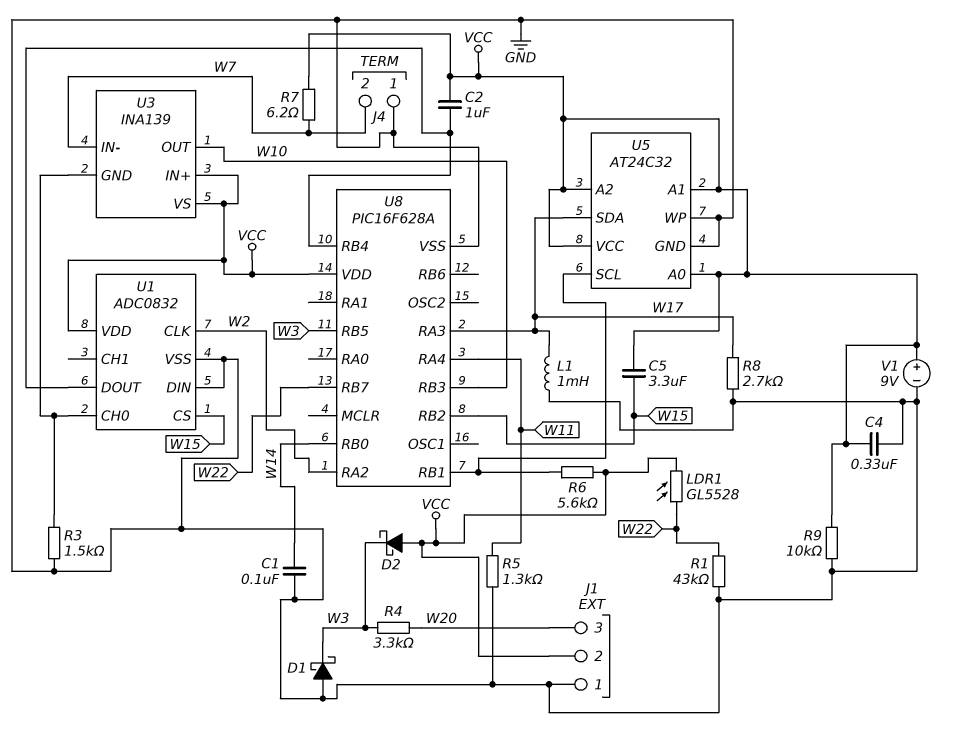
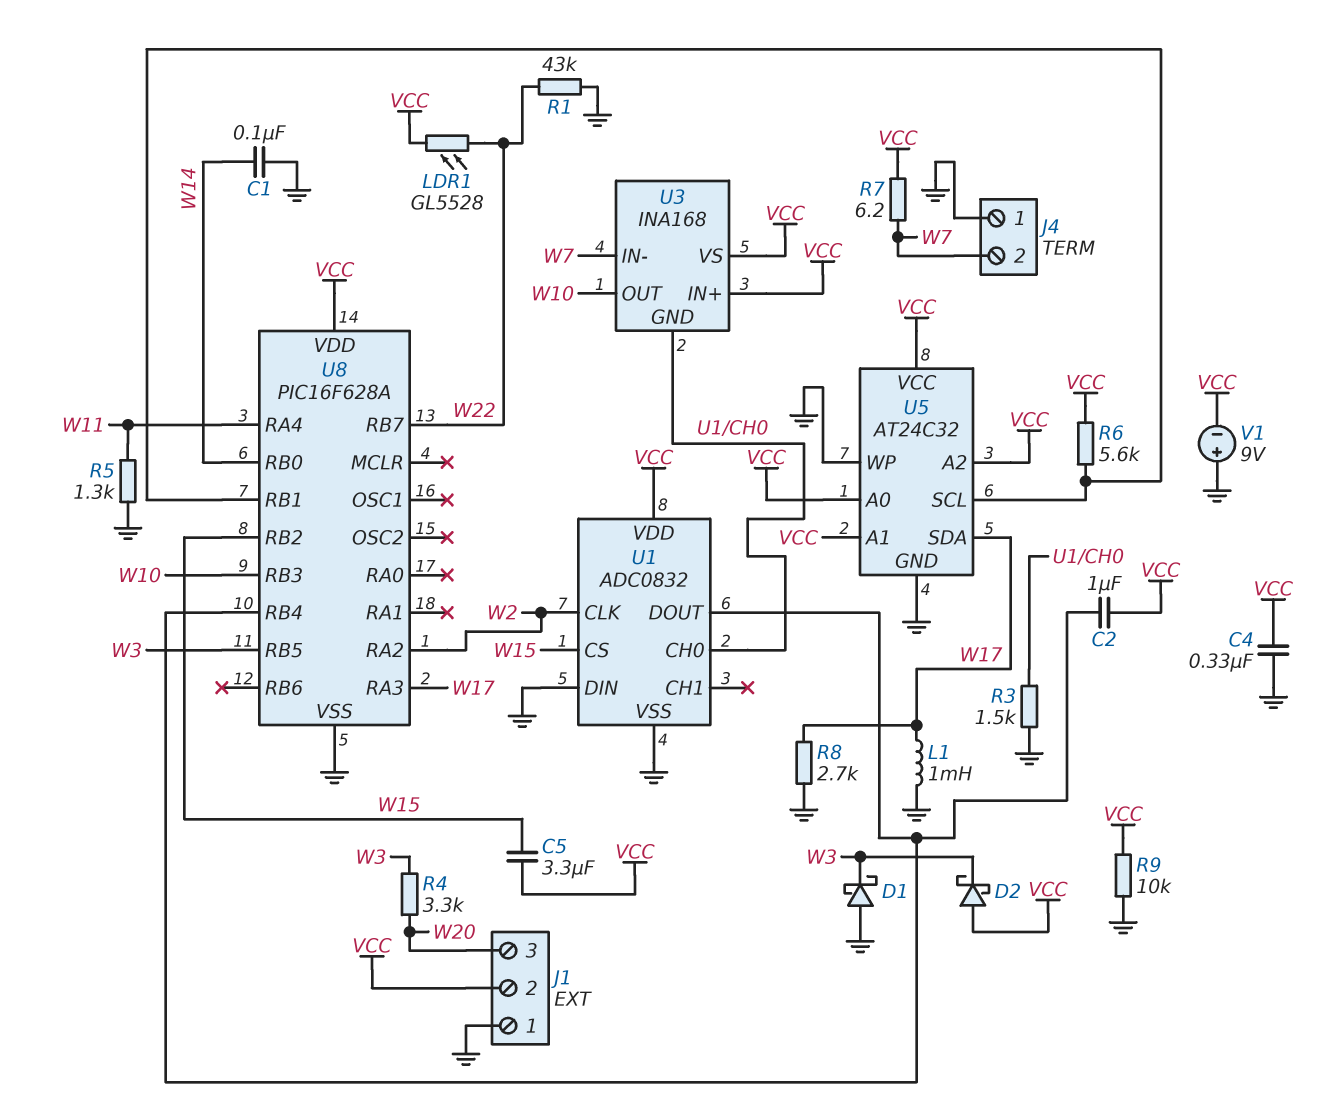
U3: INA139 -> INA168
V1: 9V (plus VCC, minus GND) -> 9V (plus GND, minus VCC)

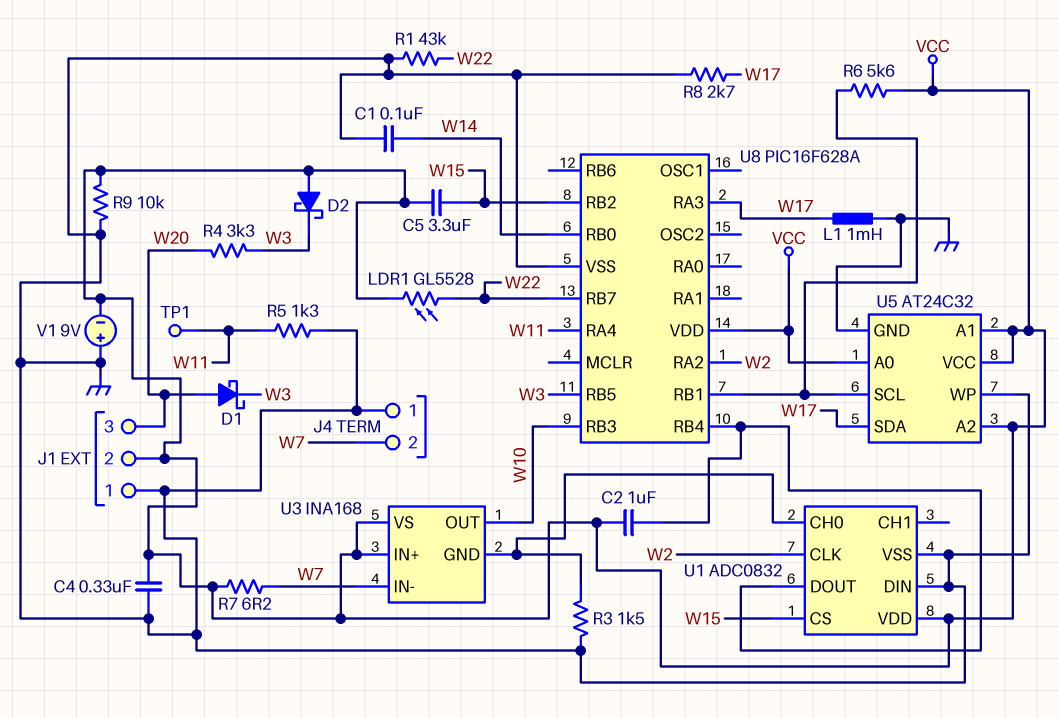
D1: schottky (A GND, K W3) -> schottky (A W20, K W3)
TP1: none -> test point (W11)

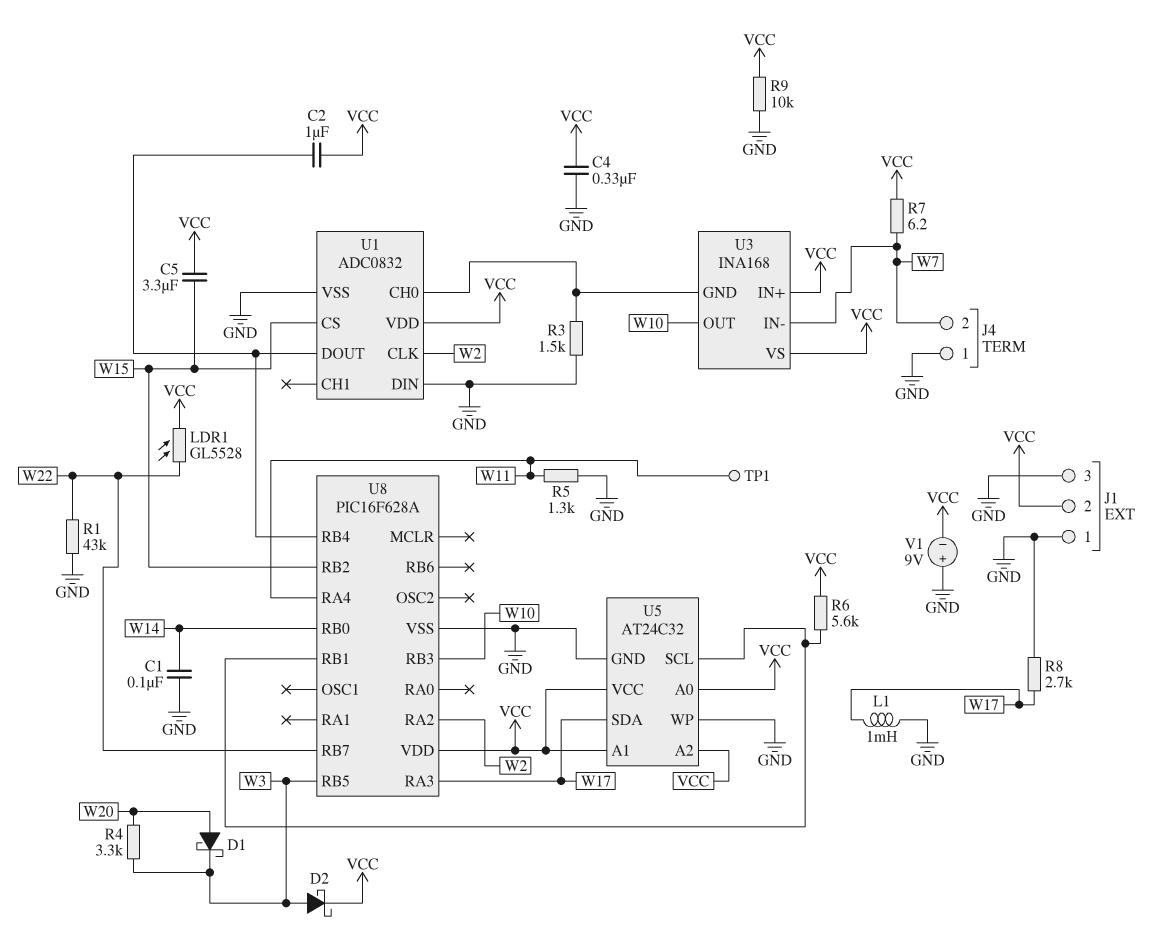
D2: schottky (A VCC, K W3) -> schottky (A W3, K VCC)
J1 pin 3: W20 -> GND

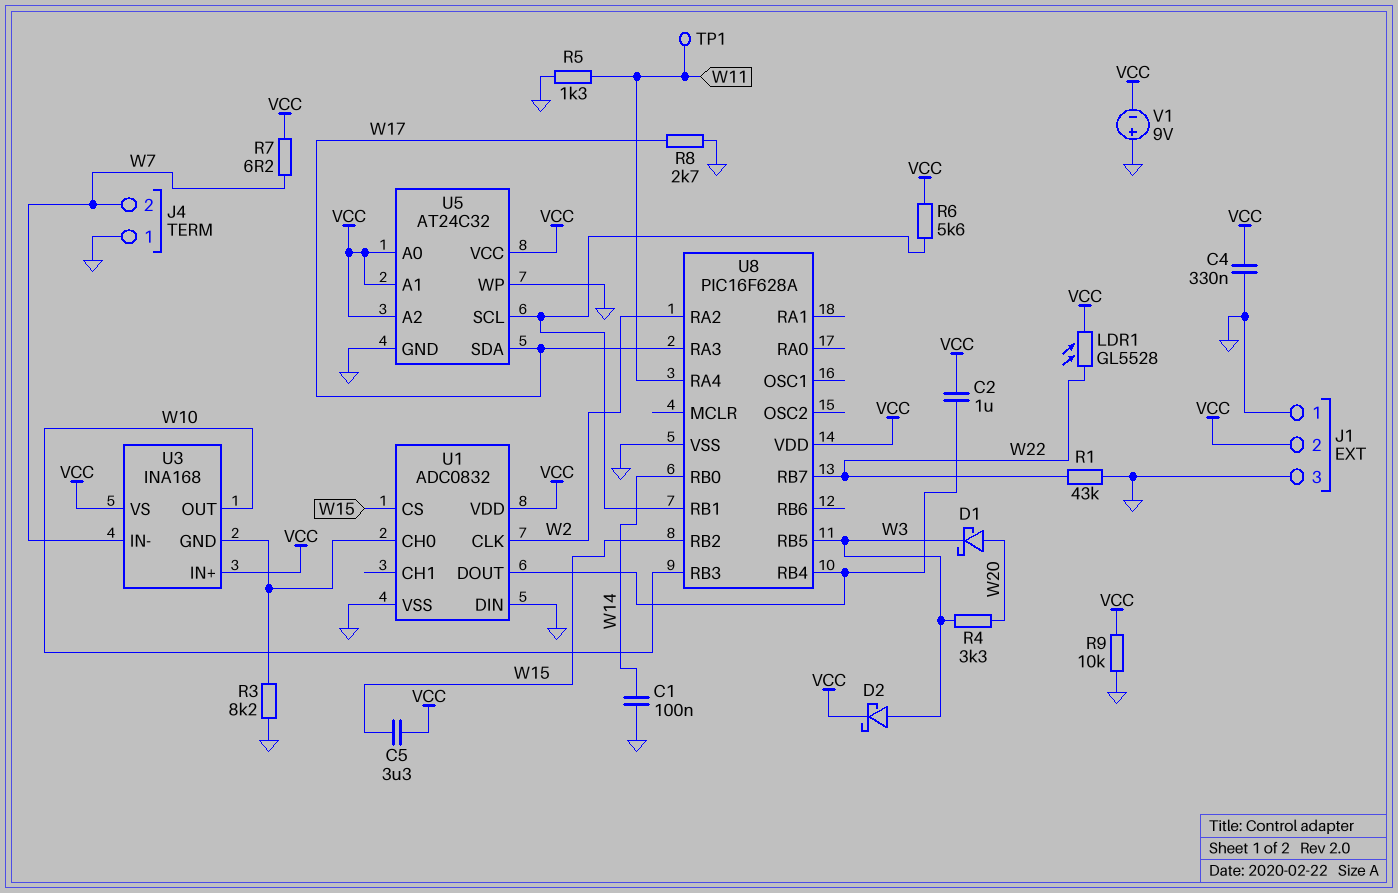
L1: 1mH (GND, W17) -> none
R3: 1.5k (GND, U1/CH0) -> 8.2k (GND, U1/CH0)

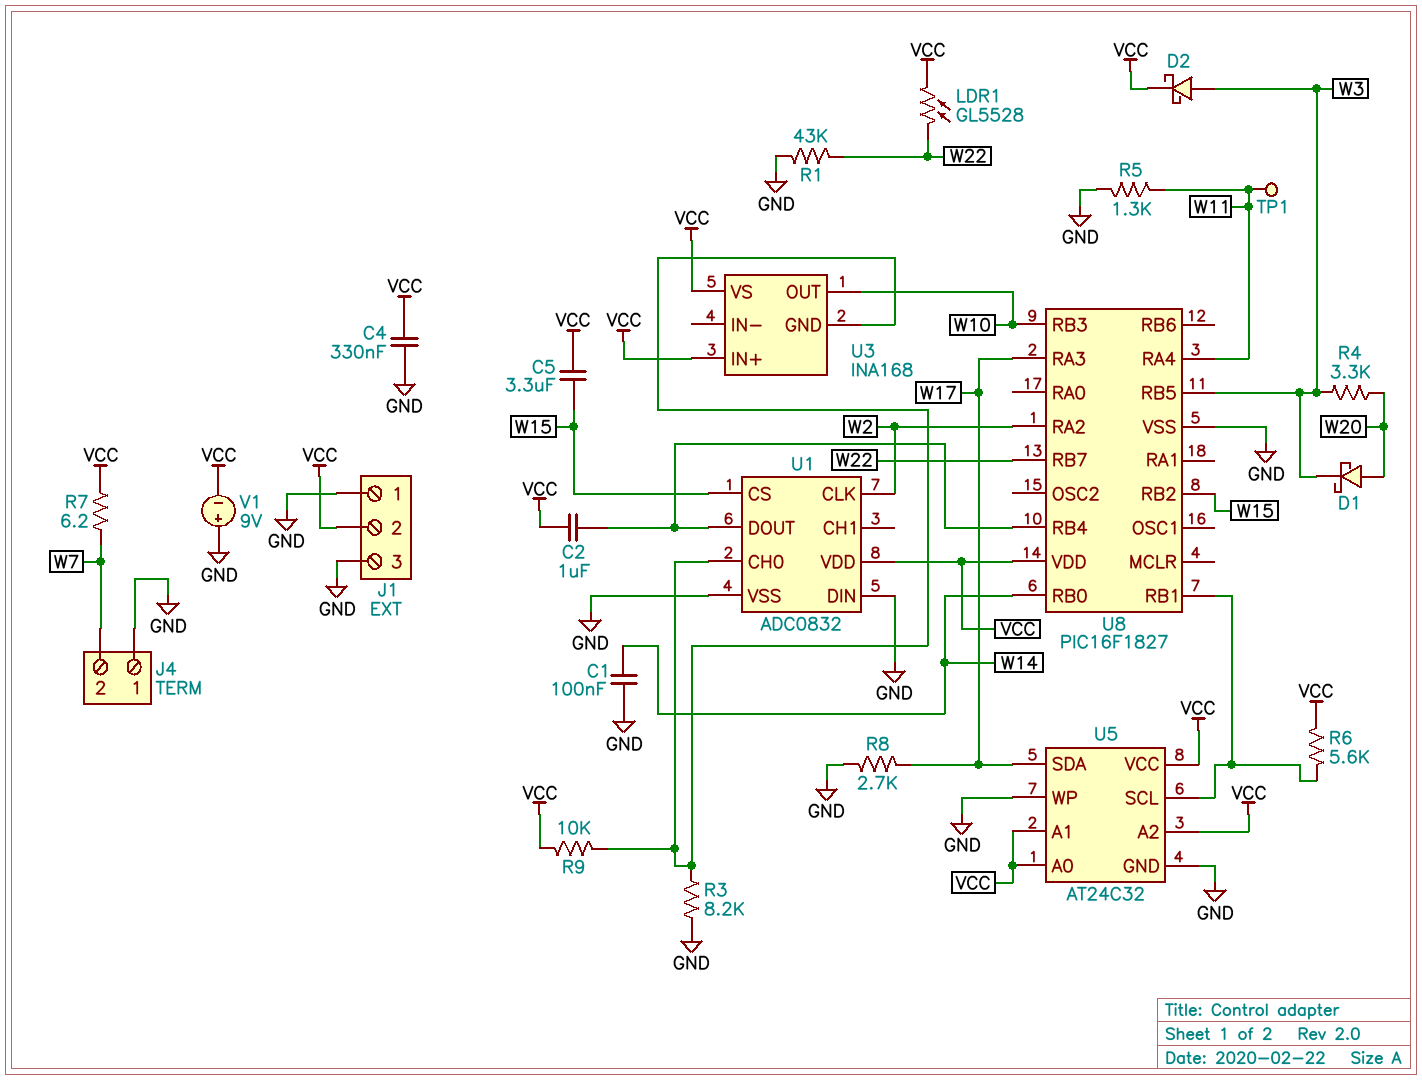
R9: 10k (GND, VCC) -> 10k (U1/CH0, VCC)
U3 pin IN-: W7 -> none
U8: PIC16F628A -> PIC16F1827

